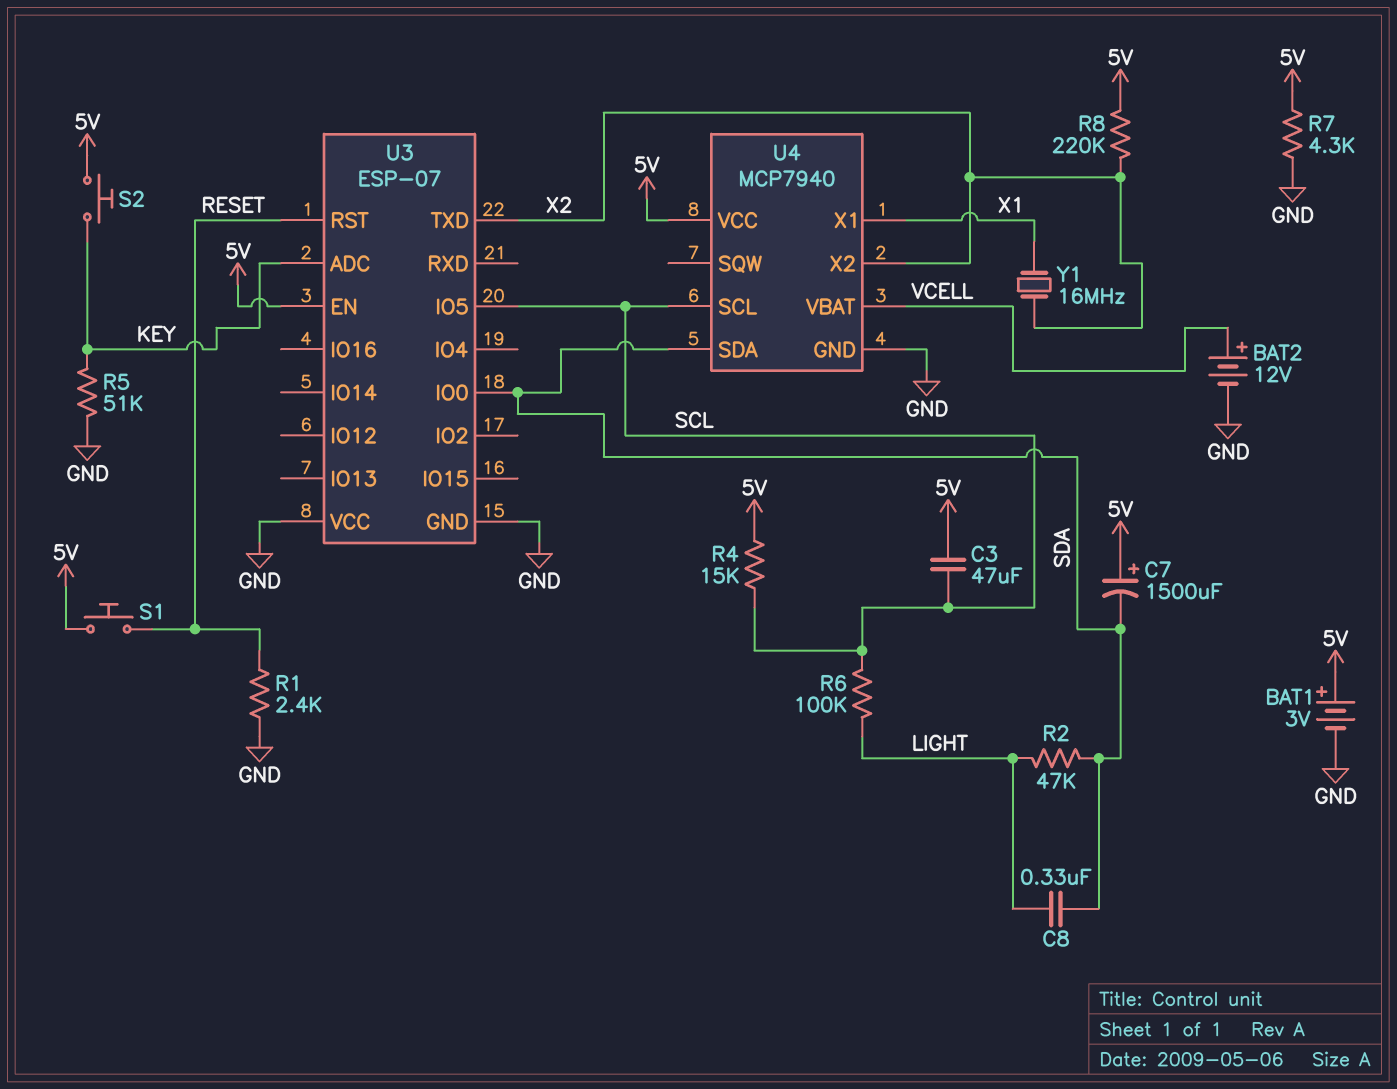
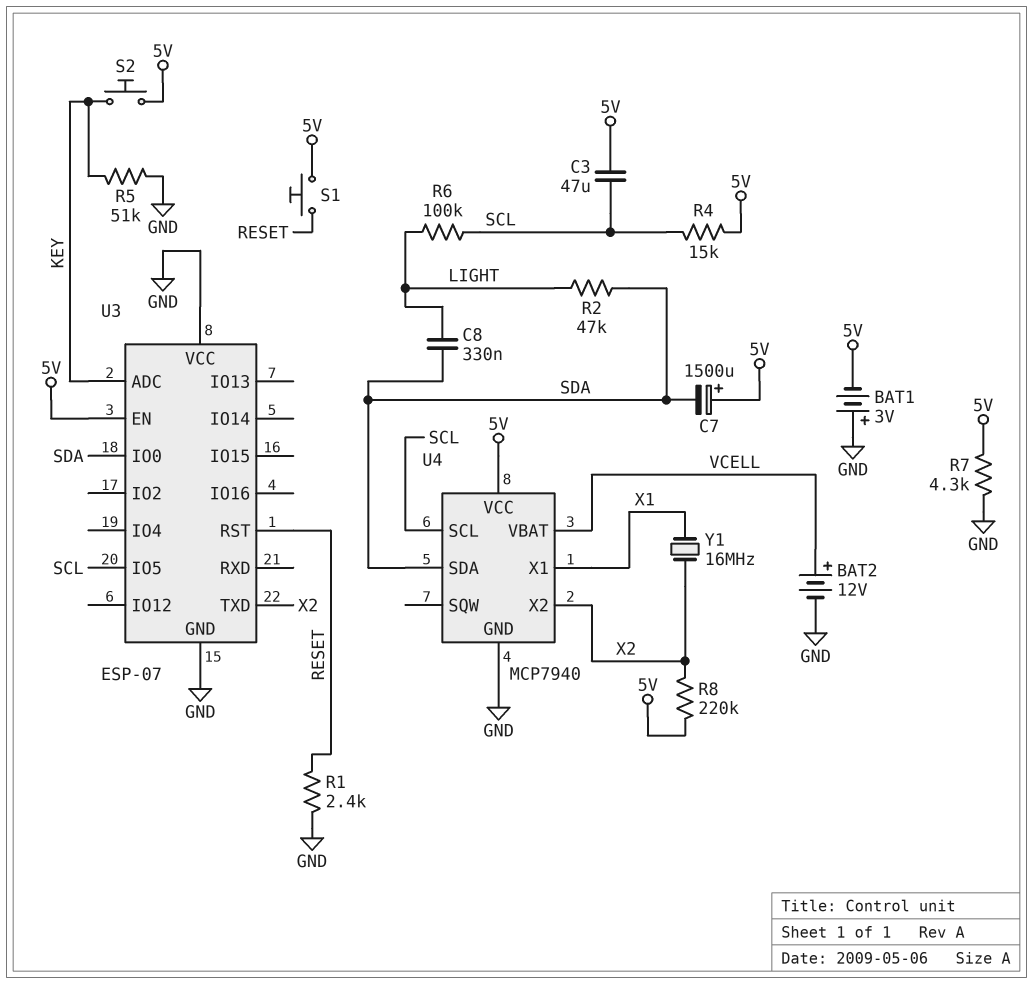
BAT1: 3V (plus 5V, minus GND) -> 3V (plus GND, minus 5V)

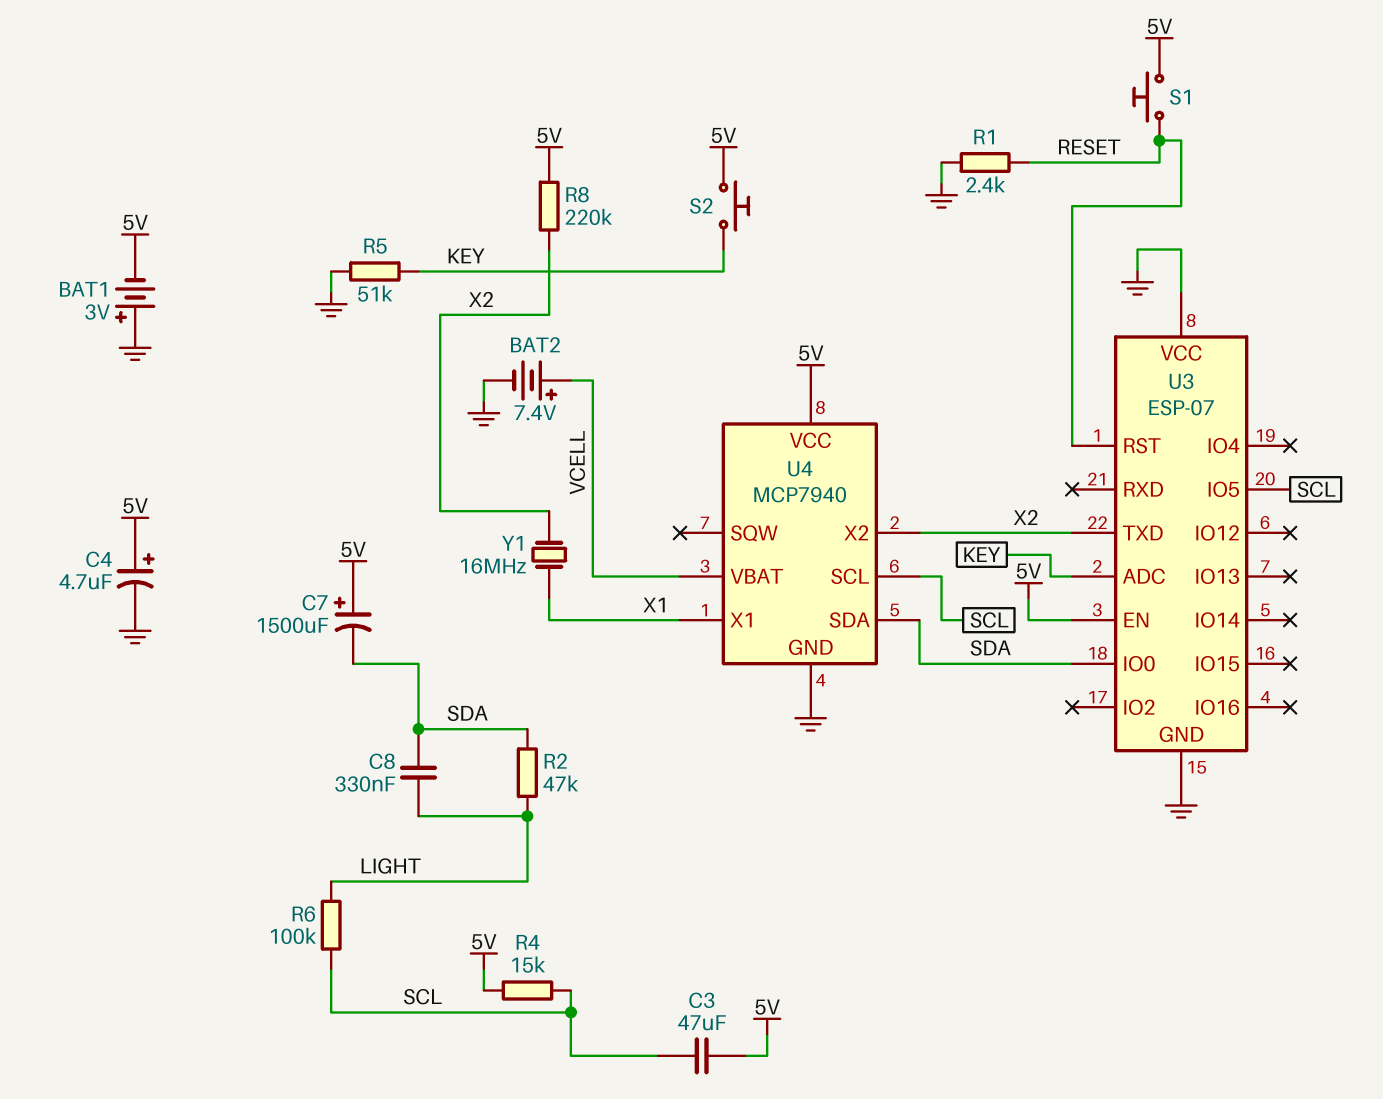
BAT2: 12V (plus VCELL, minus GND) -> 7.4V (plus VCELL, minus GND)
C4: none -> 4.7uF (plus 5V, minus GND)
R7: 4.3k (5V, GND) -> none

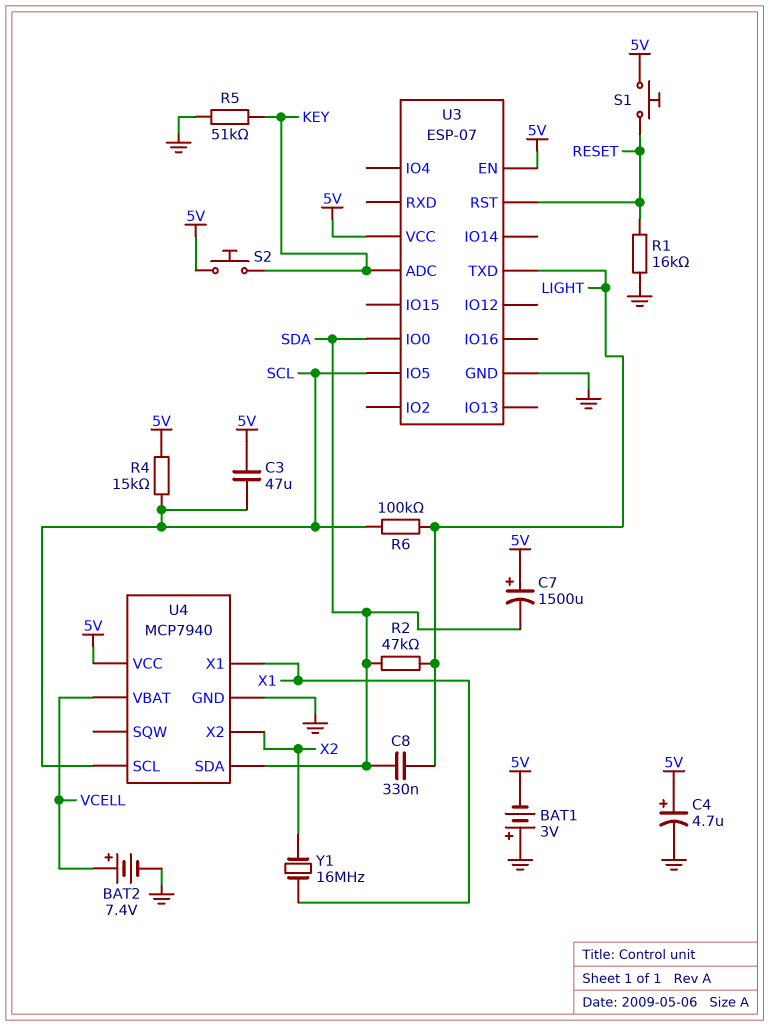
R1: 2.4k (GND, RESET) -> 16k (GND, RESET)
R8: 220k (5V, X2) -> none
U3 pin TXD: X2 -> LIGHT
U3 pin VCC: GND -> 5V

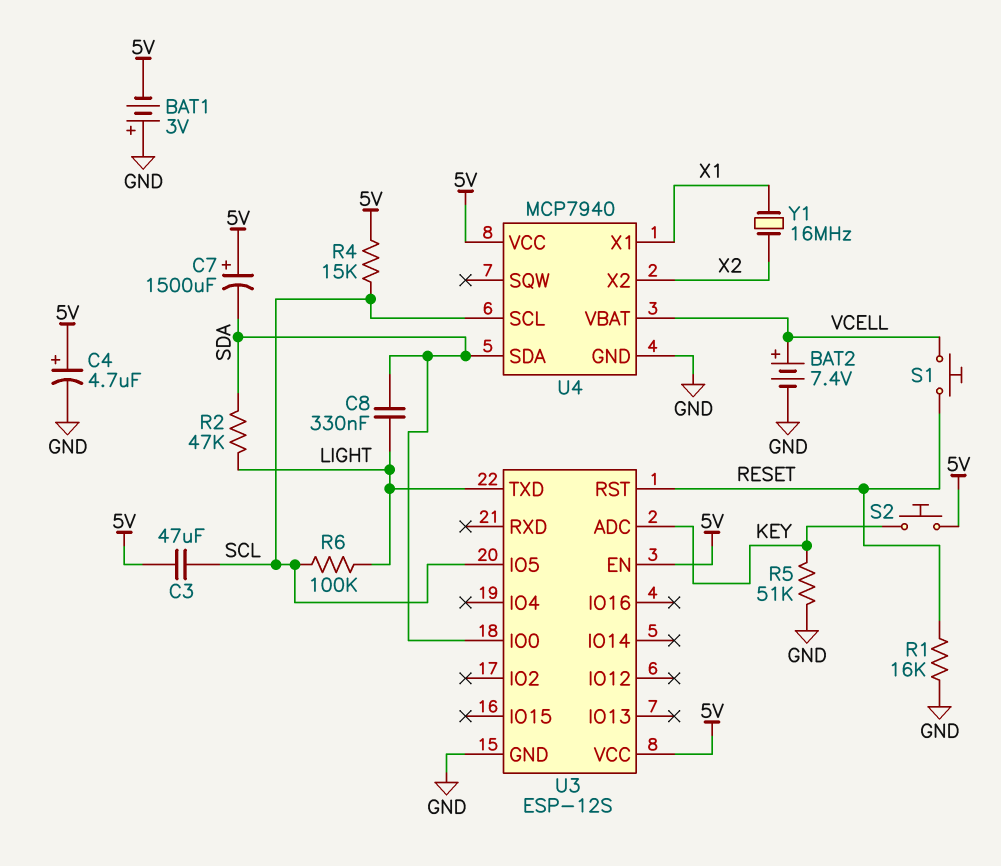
S1: button (5V, RESET) -> button (RESET, VCELL)
U3: ESP-07 -> ESP-12S

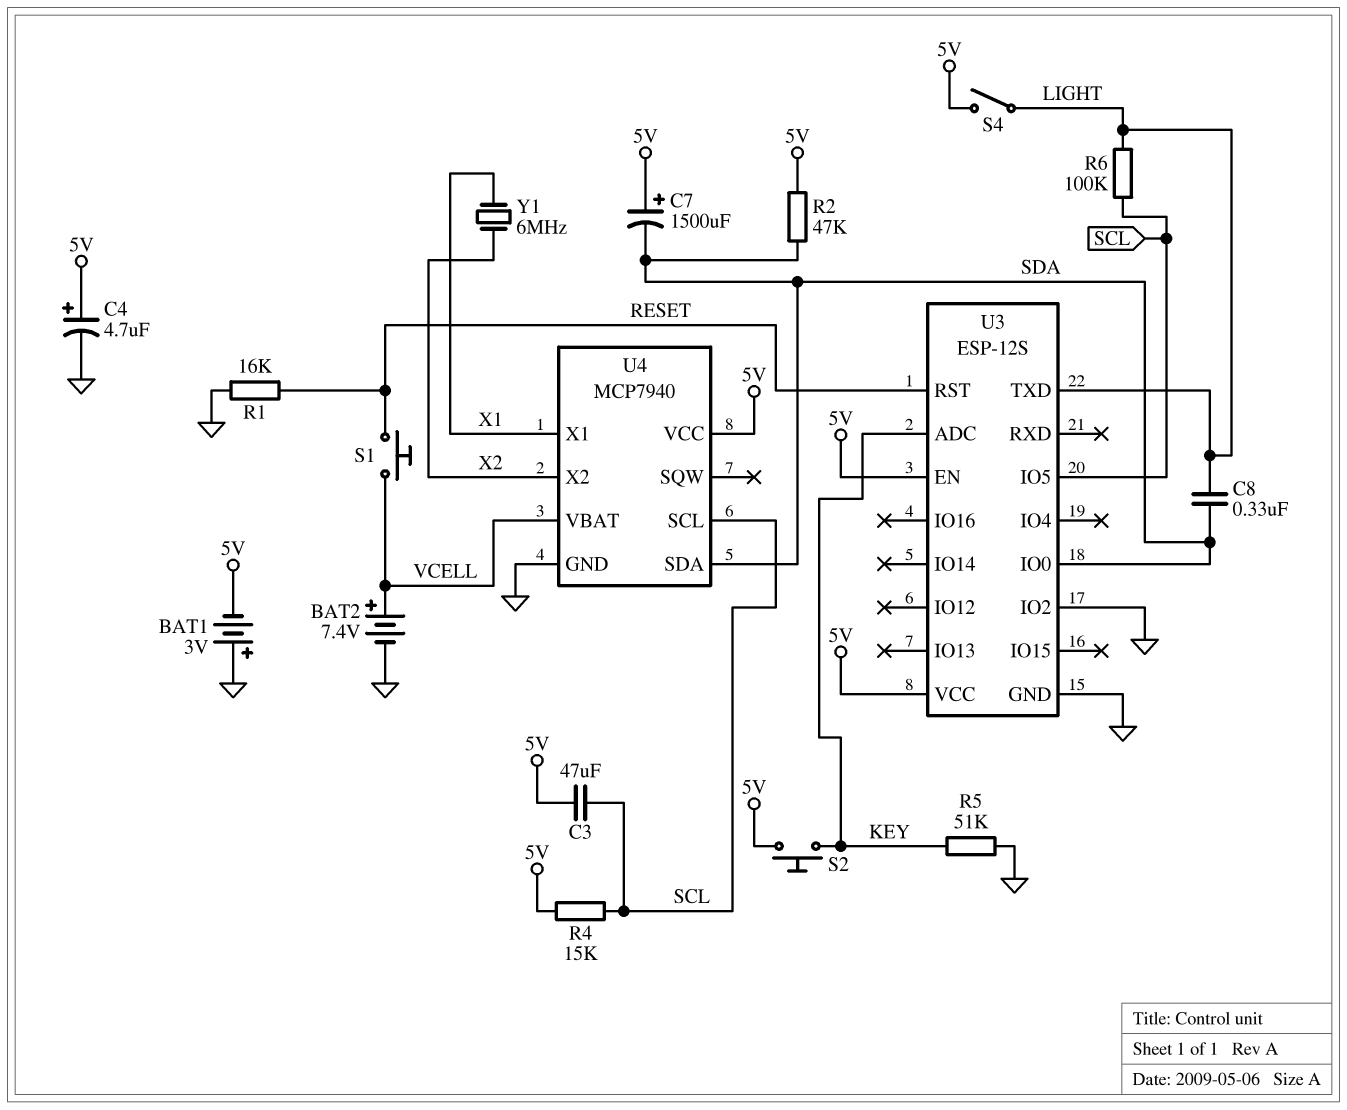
R2: 47k (LIGHT, SDA) -> 47k (5V, SDA)
S4: none -> switch (5V, LIGHT)
U3 pin IO2: none -> GND
Y1: 16MHz (X1, X2) -> 6MHz (X1, X2)

